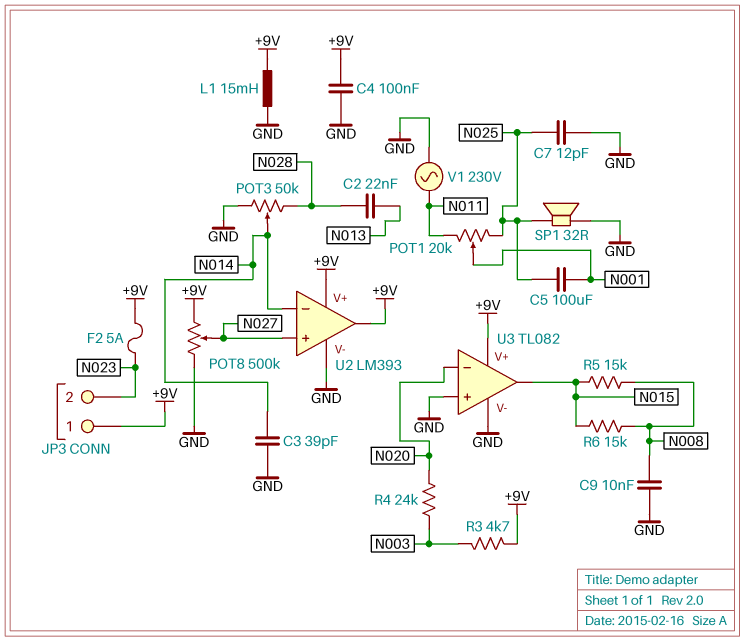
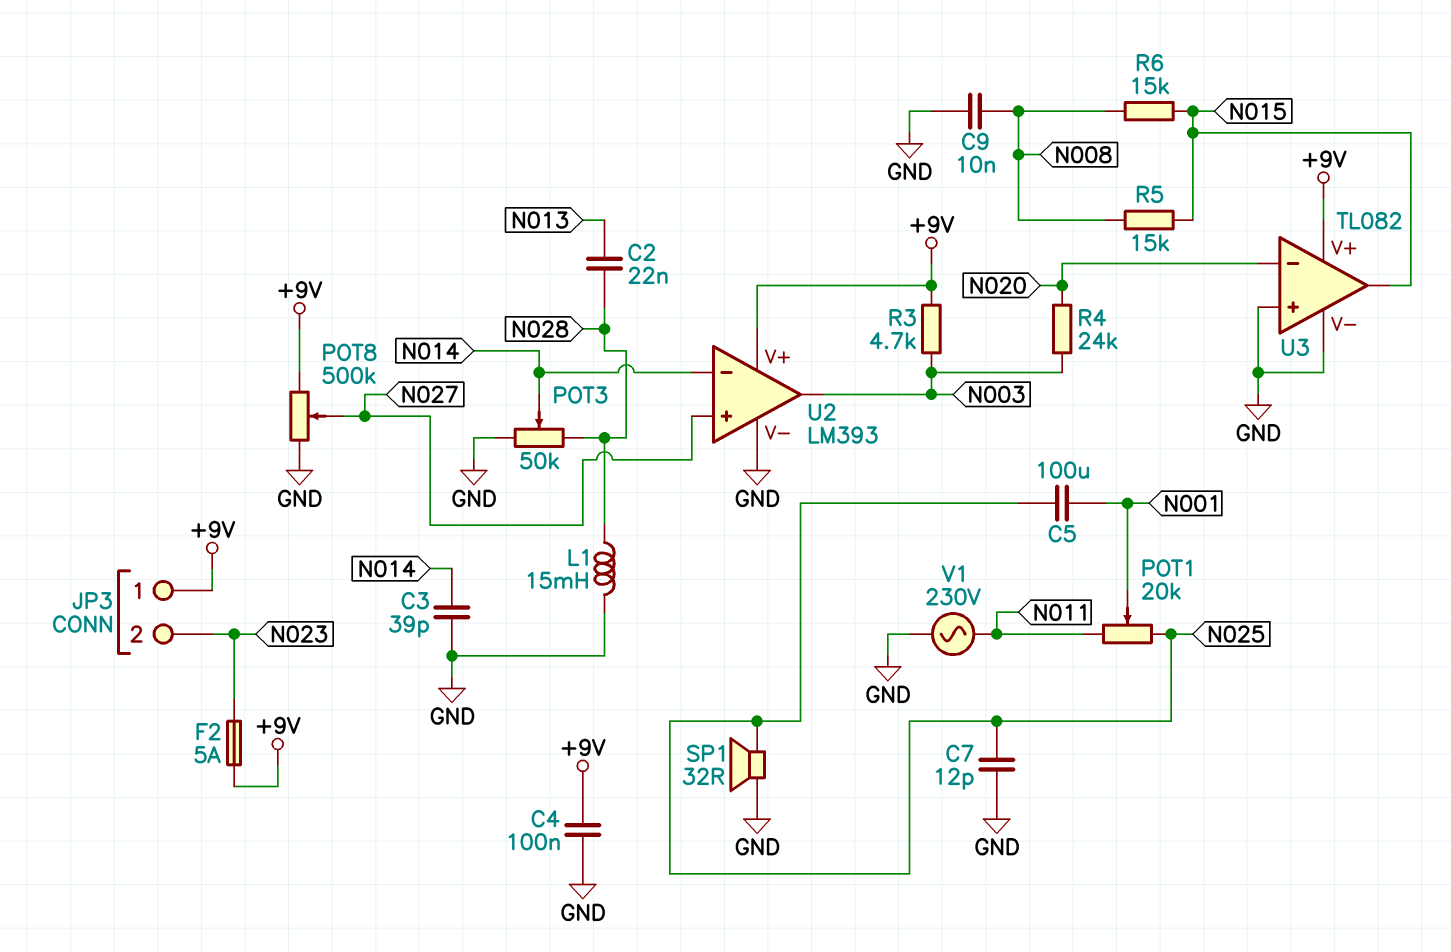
L1: 15mH (+9V, GND) -> 15mH (GND, N028)
U2 pin out: +9V -> N003

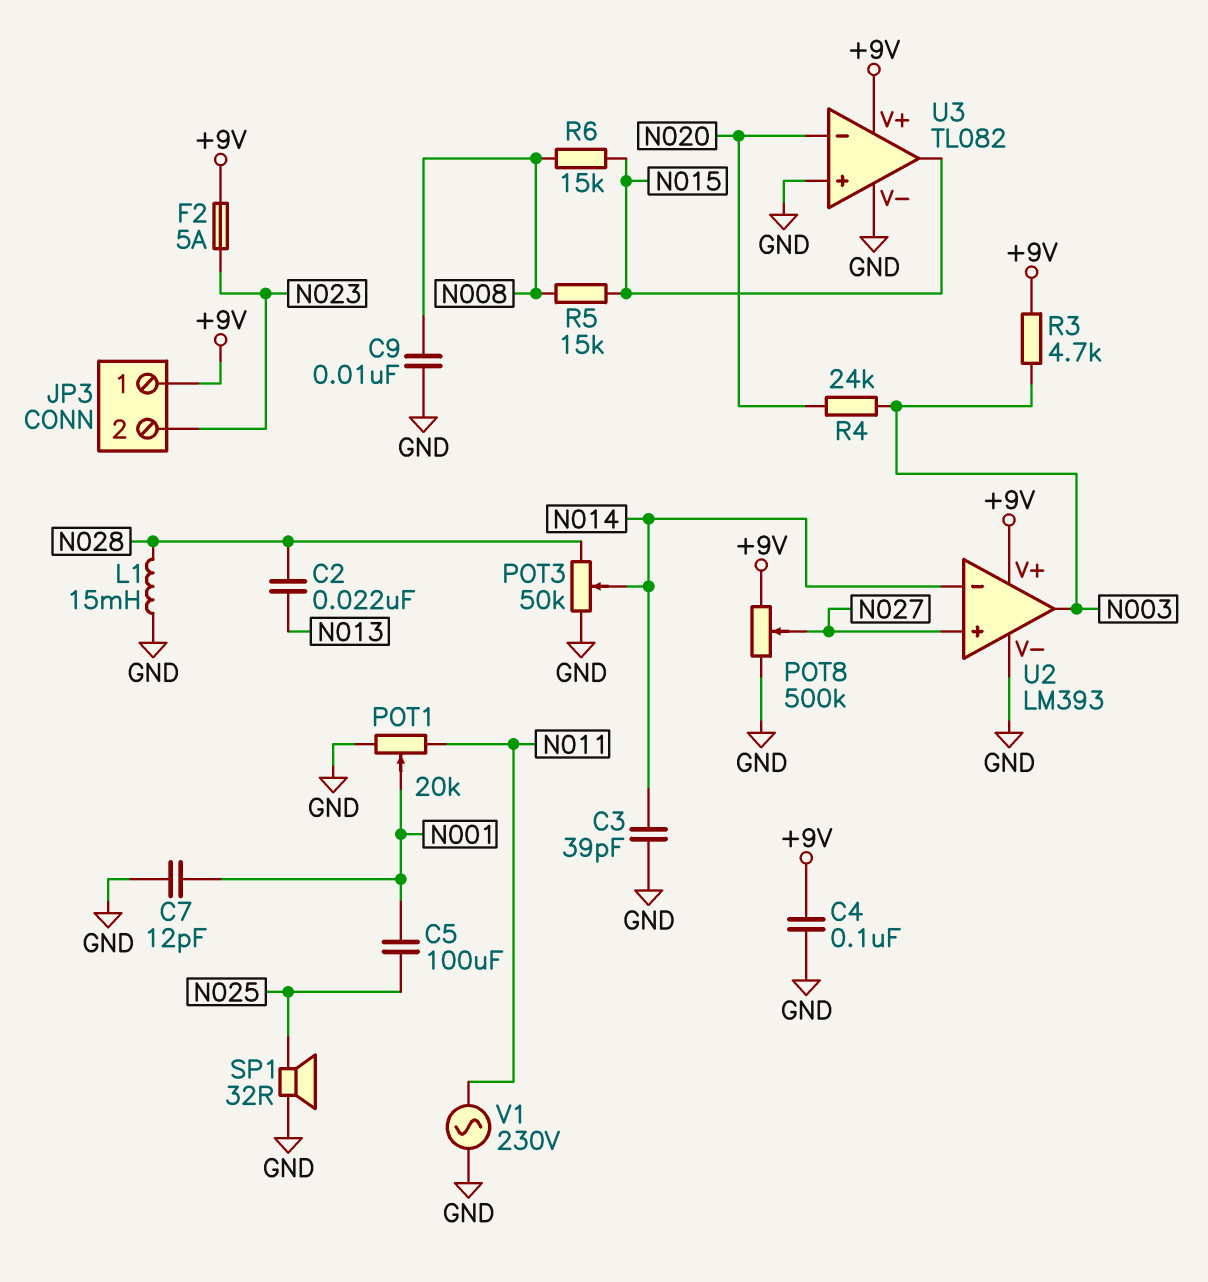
C7: 12pF (GND, N025) -> 12pF (GND, N001)
POT1: 20k (N011, N025, wiper N001) -> 20k (GND, N011, wiper N001)

